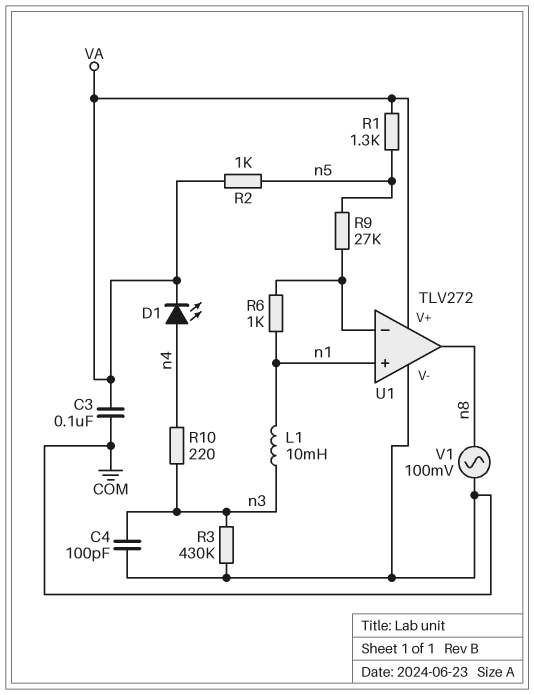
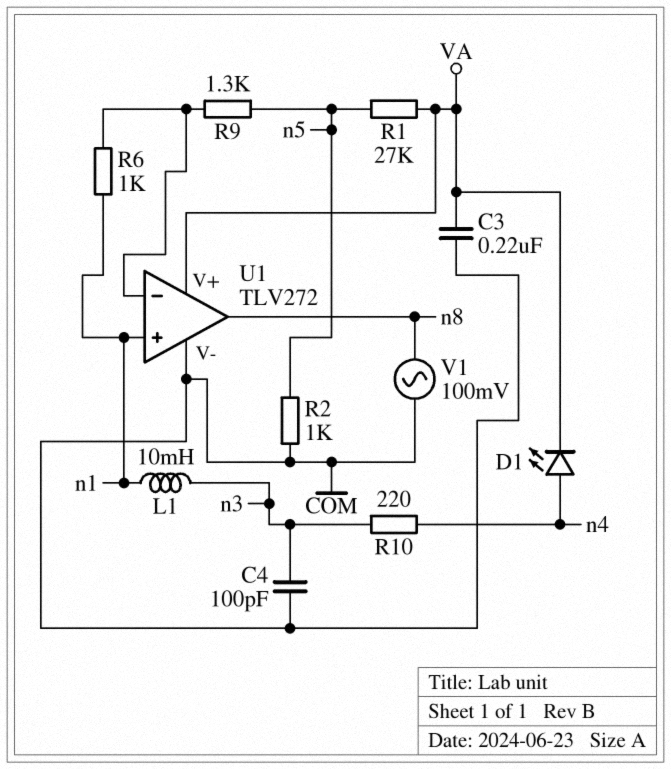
C3: 100nF (COM, VA) -> 220nF (COM, VA)
R1: 1.3k (VA, n5) -> 27k (VA, n5)
R2: 1k (VA, n5) -> 1k (COM, n5)
R3: 430k (COM, n3) -> none
R9: 27k (U1/in-, n5) -> 1.3k (U1/in-, n5)

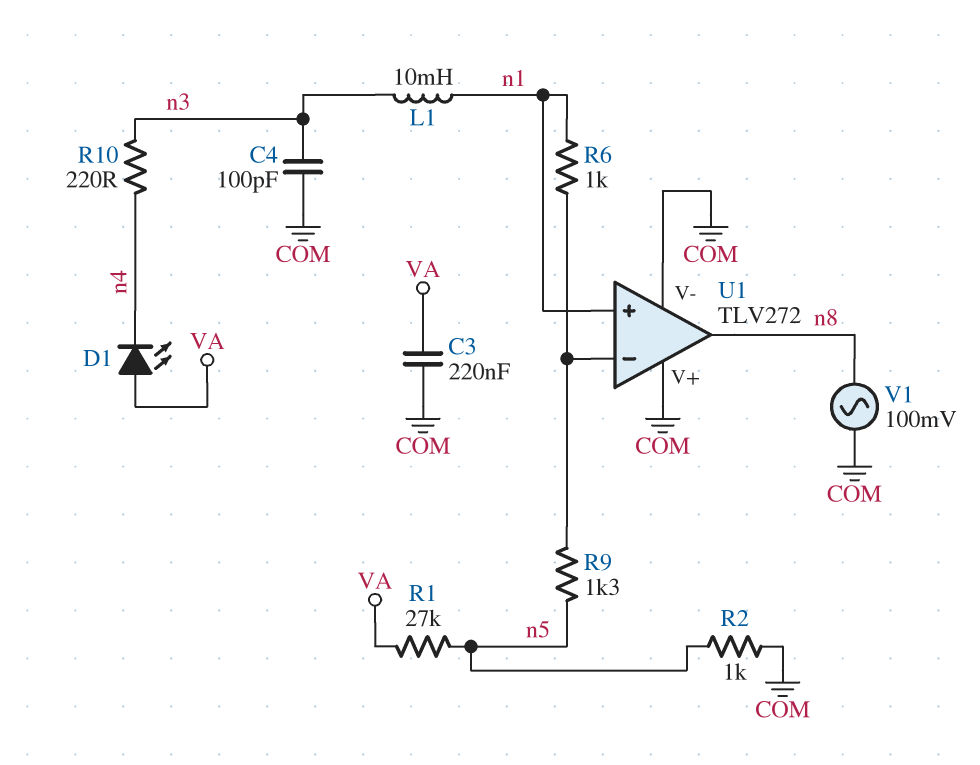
D1: LED (A n4, K VA) -> LED (A VA, K n4)
U1 pin V+: VA -> COM

